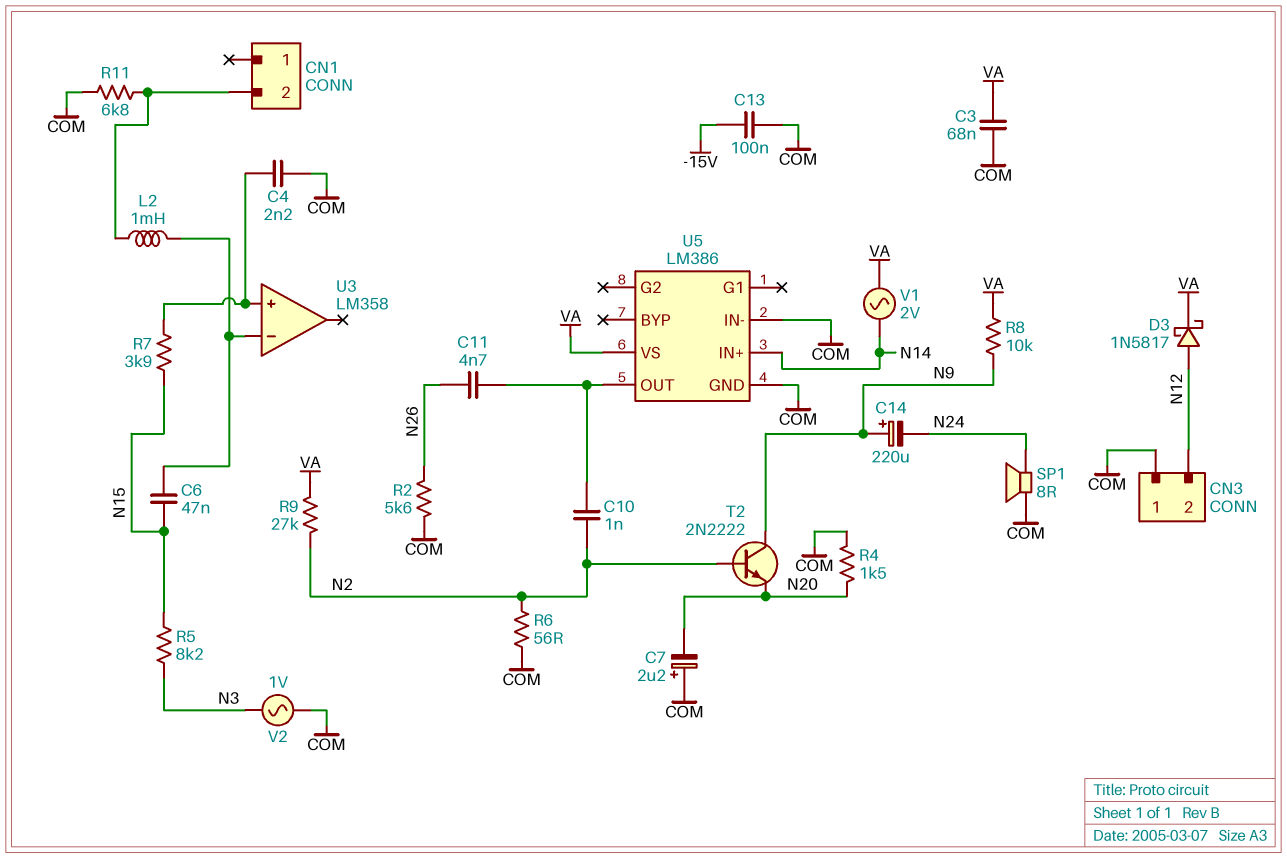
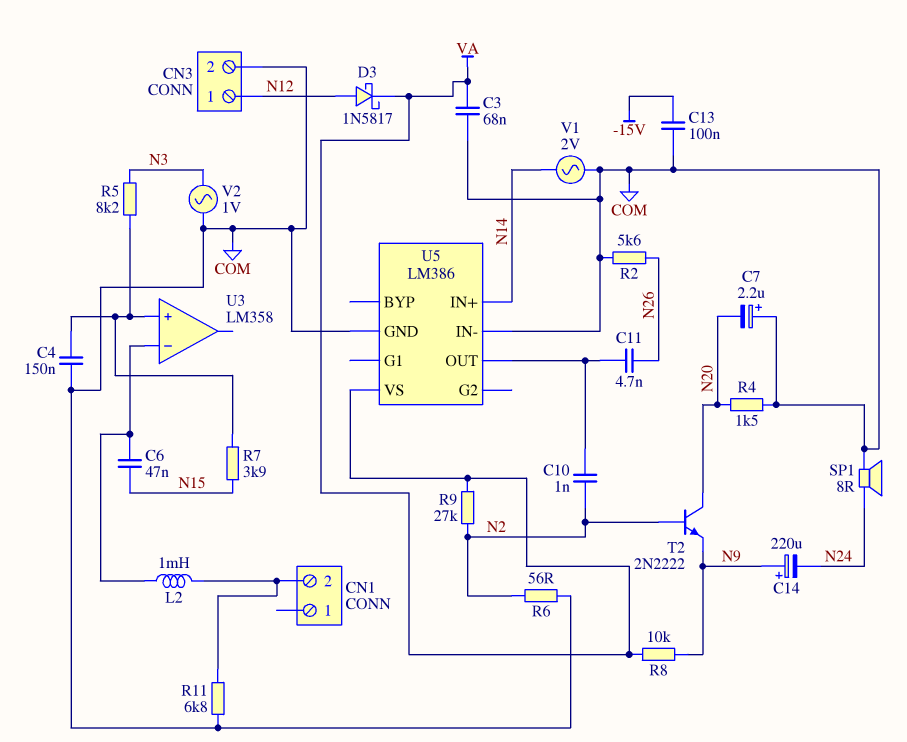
C4: 2.2nF (COM, U3/in+) -> 150nF (COM, U3/in+)
CN3 pin 1: COM -> N12
CN3 pin 2: N12 -> COM
R5: 8.2k (N3, N15) -> 8.2k (N3, U3/in+)
T2: NPN 2N2222 (B N2, C N9, E N20) -> NPN 2N2222 (B N2, C N20, E N9)
V1: AC 2V (N14, VA) -> AC 2V (COM, N14)

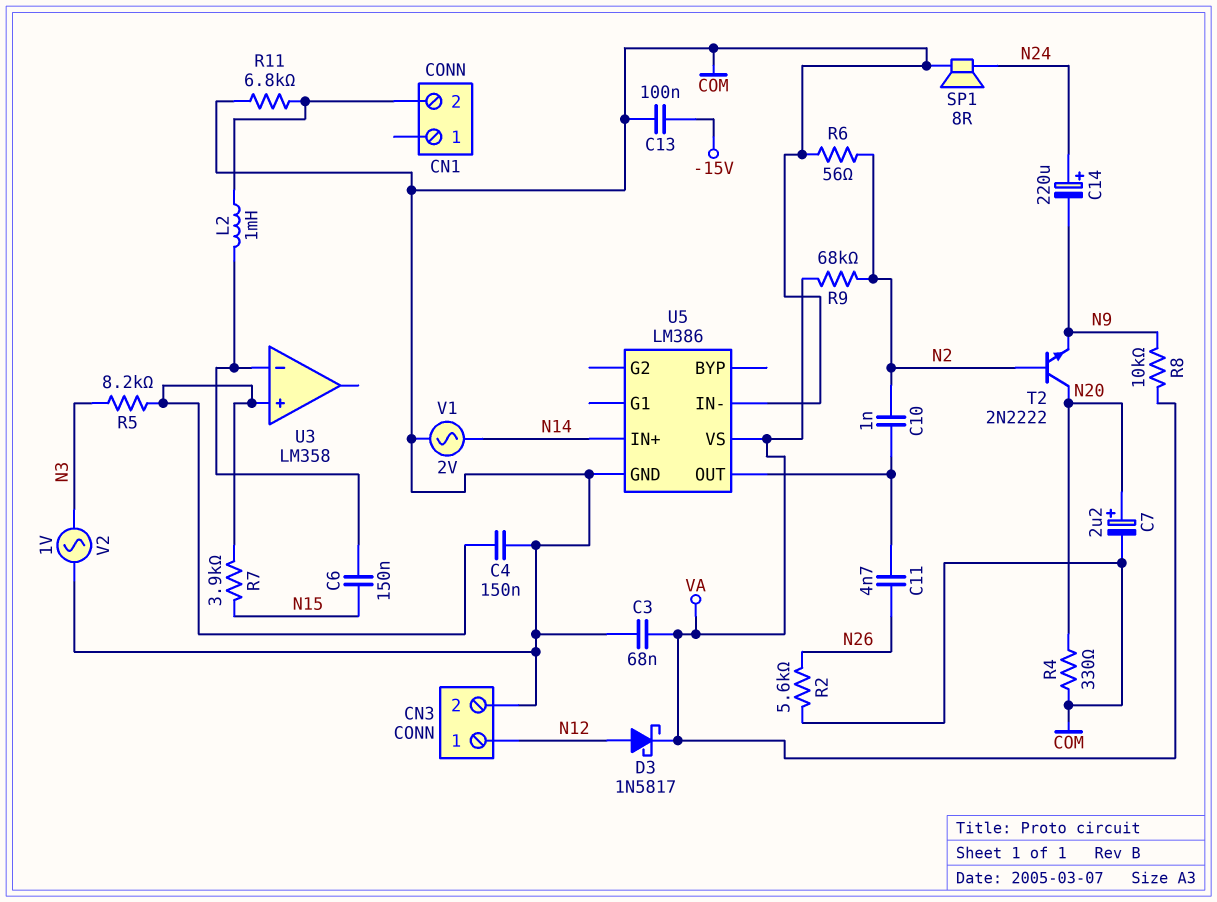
C6: 47nF (N15, U3/in-) -> 150nF (N15, U3/in-)
C7: 2.2uF (plus COM, minus N20) -> 2.2uF (plus N20, minus COM)
C14: 220uF (plus N9, minus N24) -> 220uF (plus N24, minus N9)
R4: 1.5k (COM, N20) -> 330 (COM, N20)
R9: 27k (N2, VA) -> 68k (N2, VA)

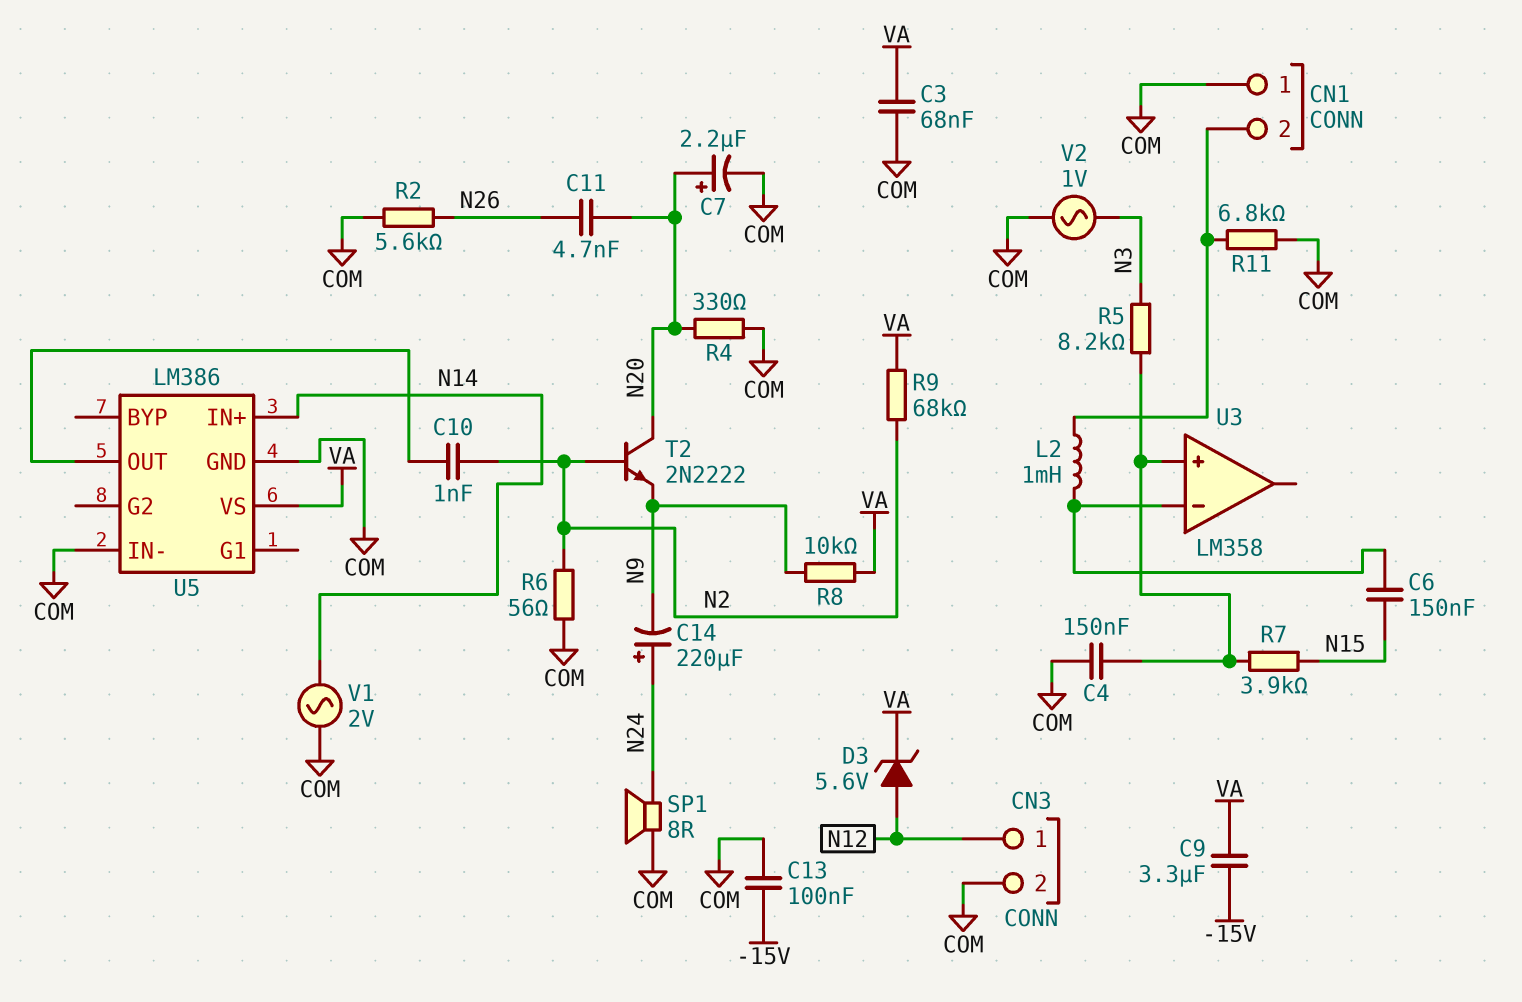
C9: none -> 3.3uF (-15V, VA)
C11: 4.7nF (N26, U5/OUT) -> 4.7nF (N20, N26)
CN1 pin 1: none -> COM
D3: schottky 1N5817 (A N12, K VA) -> zener 5.6V (A N12, K VA)

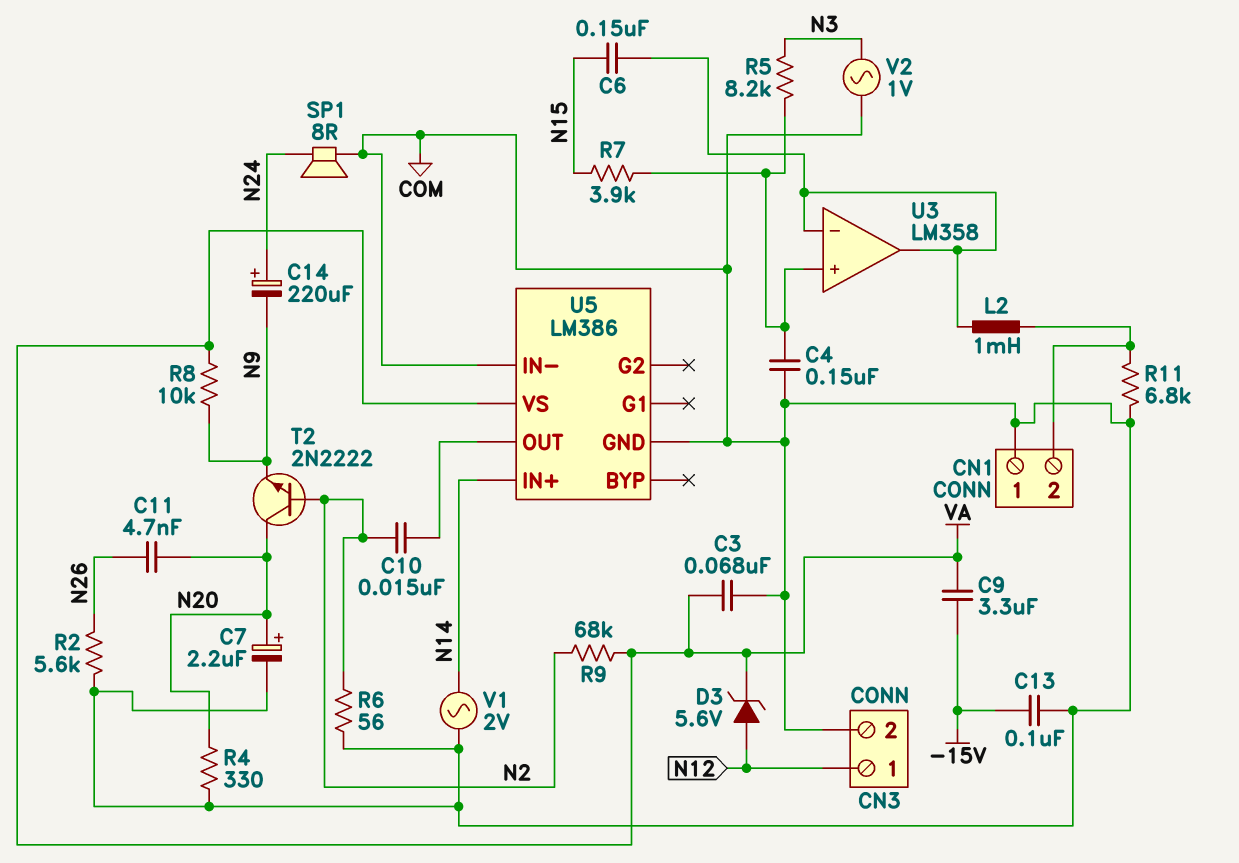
C10: 1nF (N2, U5/OUT) -> 15nF (N2, U5/OUT)
U3 pin out: none -> U3/in-

